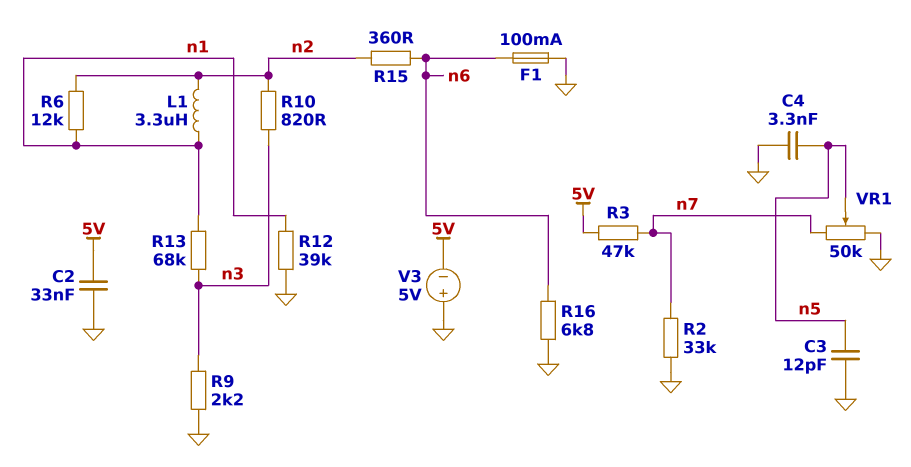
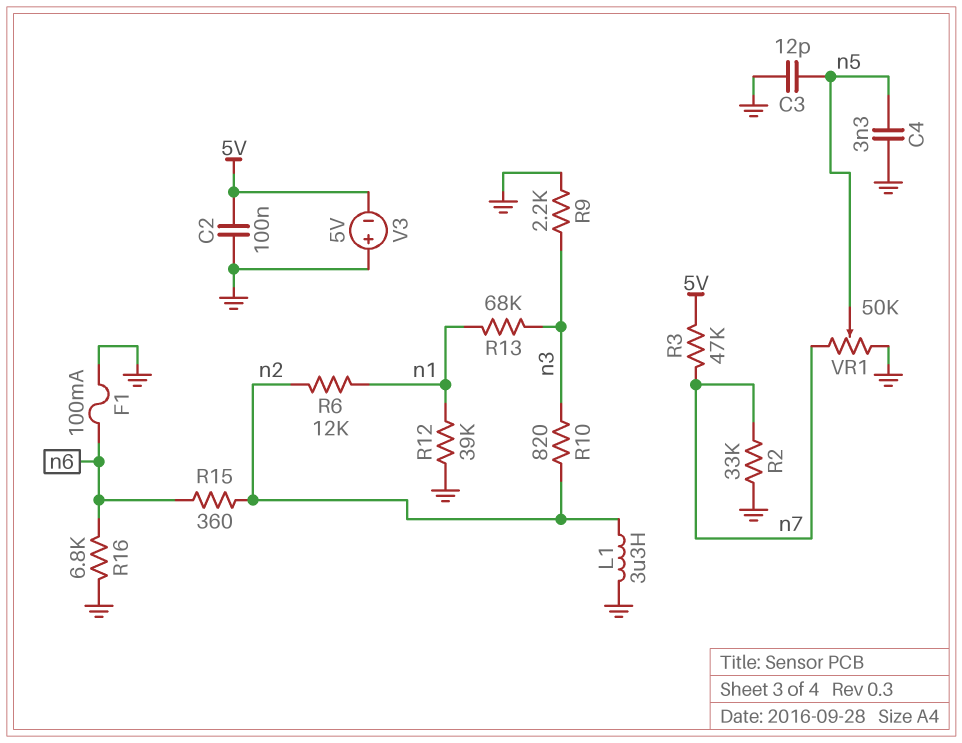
C2: 33nF (5V, GND) -> 100nF (5V, GND)
L1: 3.3uH (n1, n2) -> 3.3uH (GND, n2)

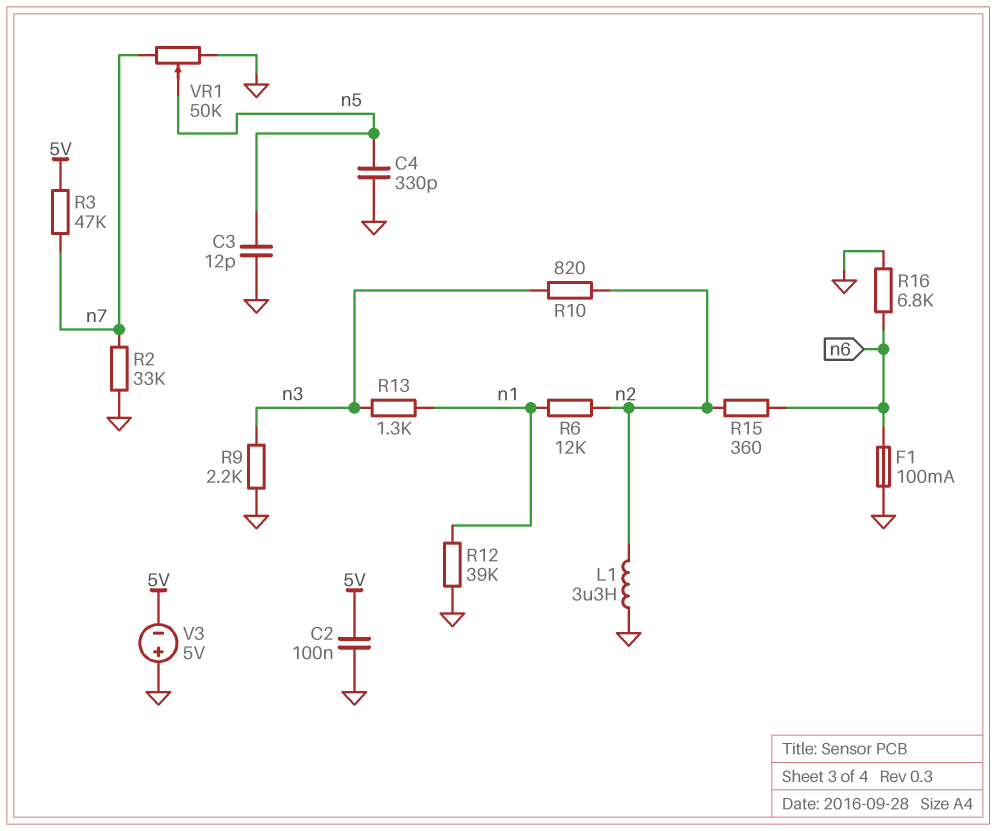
C4: 3.3nF (GND, n5) -> 330pF (GND, n5)
R13: 68k (n1, n3) -> 1.3k (n1, n3)

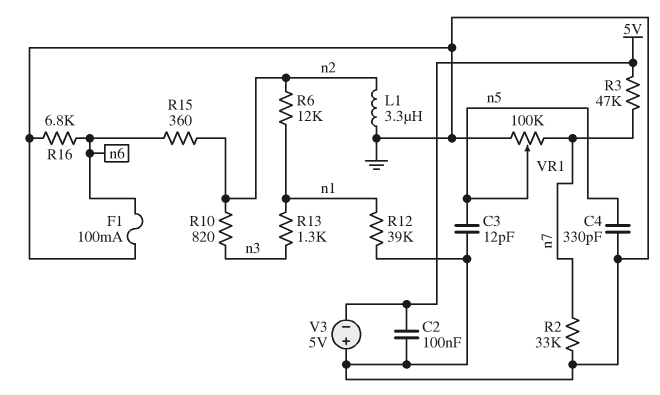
R9: 2.2k (GND, n3) -> none
VR1: 50k (GND, n7, wiper n5) -> 100k (GND, n7, wiper n5)

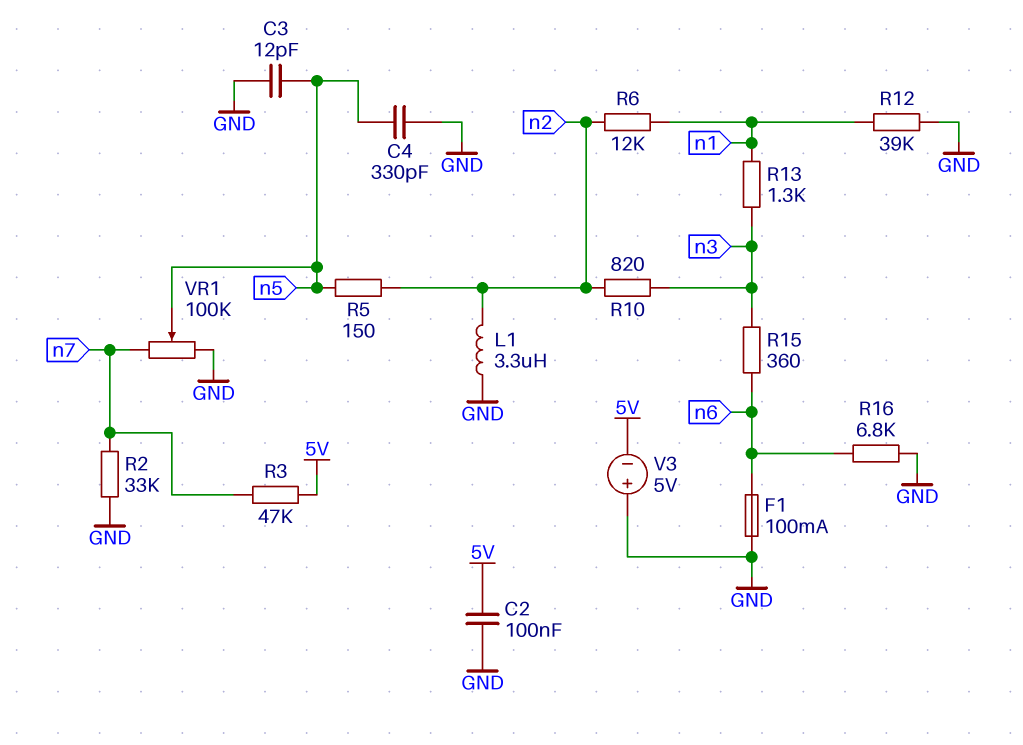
R5: none -> 150 (n2, n5)
R15: 360 (n2, n6) -> 360 (n3, n6)

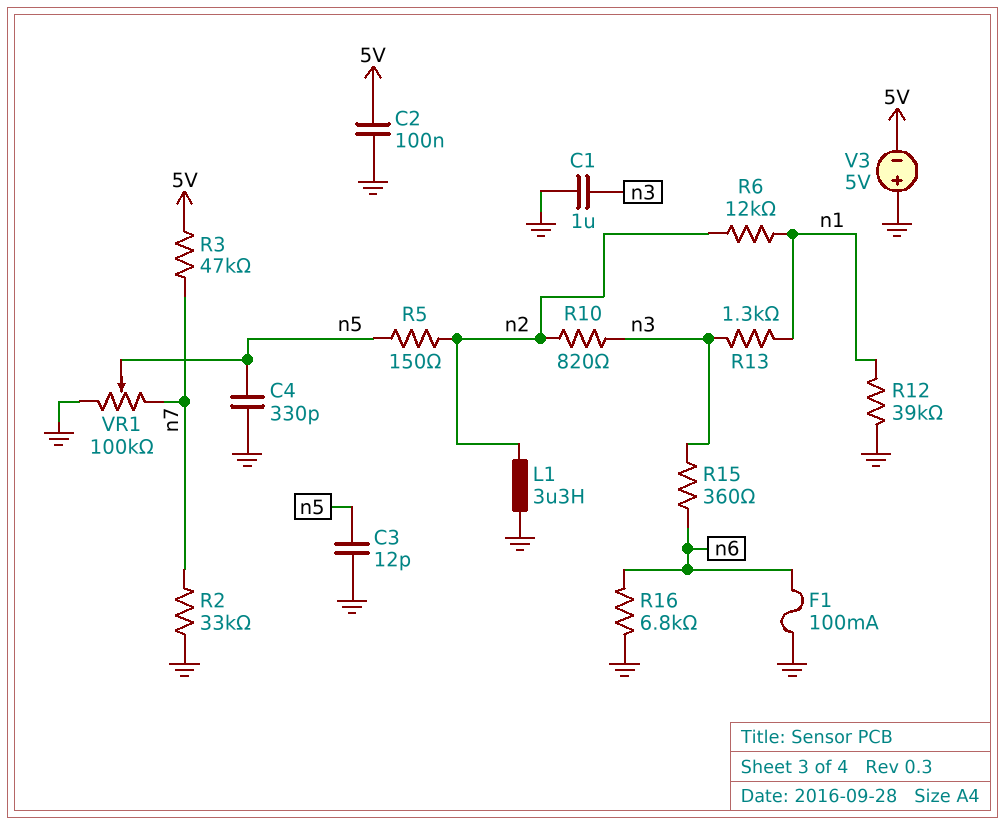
C1: none -> 1uF (GND, n3)

